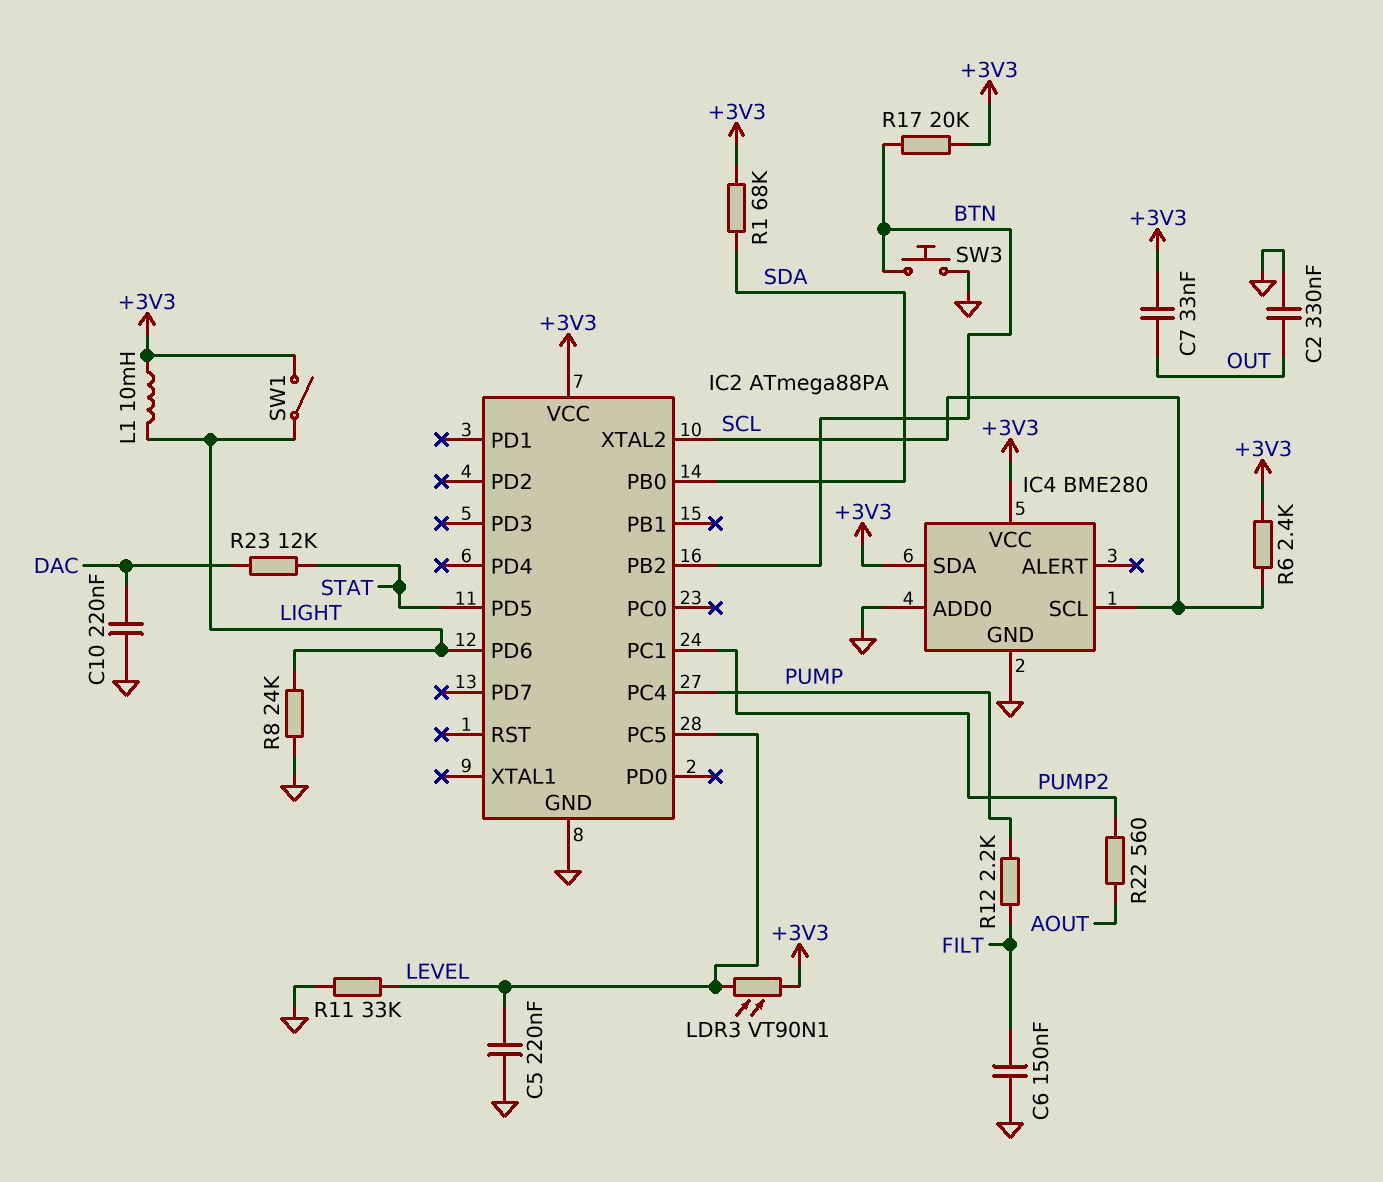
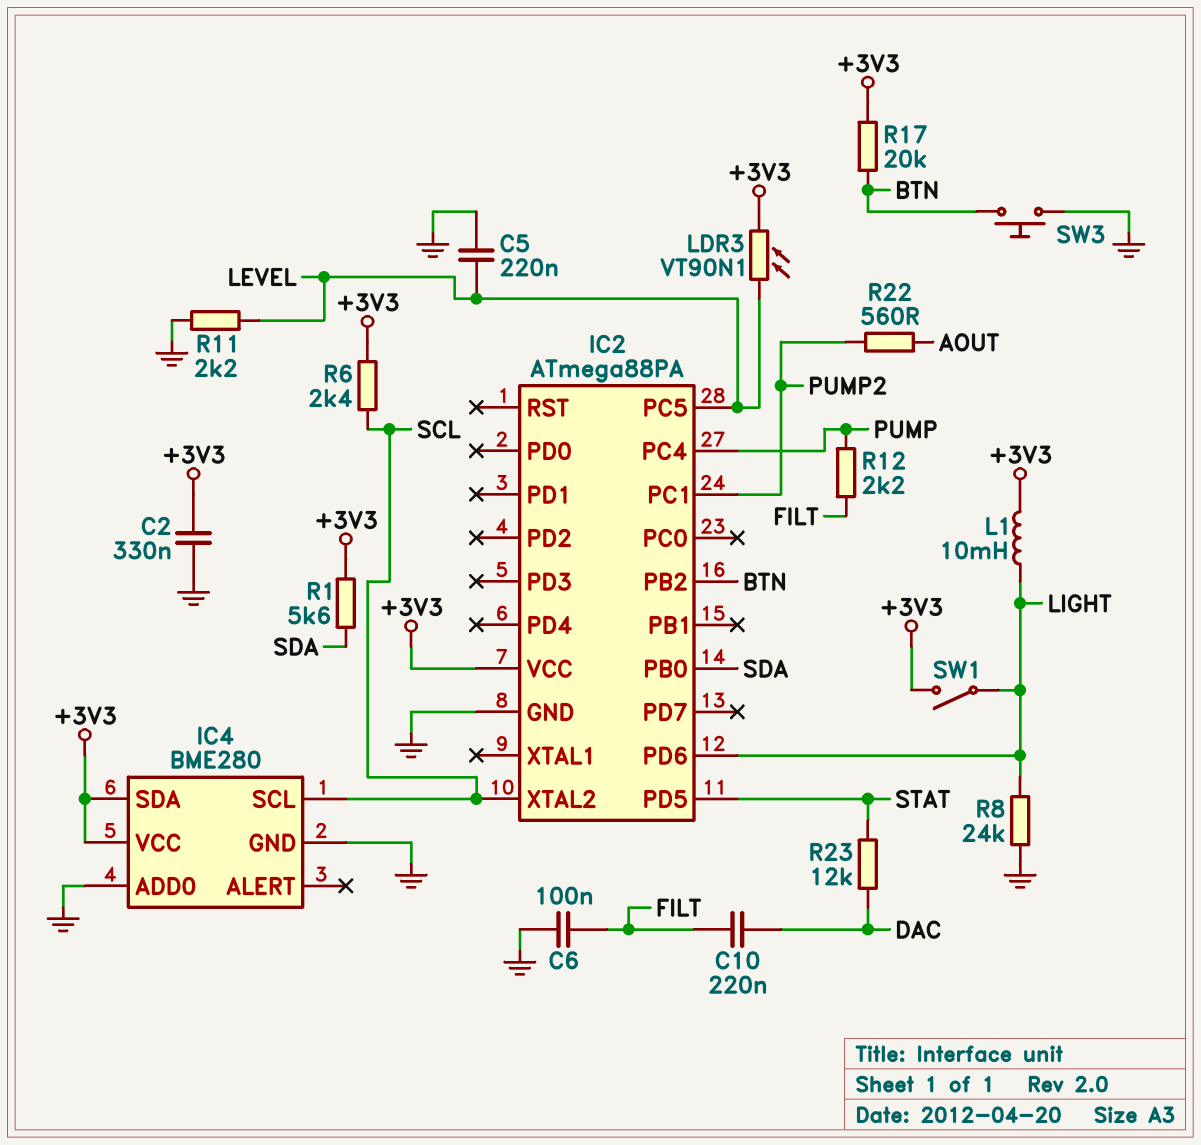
C2: 330nF (GND, OUT) -> 330nF (+3V3, GND)
C6: 150nF (FILT, GND) -> 100nF (FILT, GND)
C7: 33nF (+3V3, OUT) -> none
C10: 220nF (DAC, GND) -> 220nF (DAC, FILT)
R1: 68k (+3V3, SDA) -> 5.6k (+3V3, SDA)
R11: 33k (GND, LEVEL) -> 2.2k (GND, LEVEL)

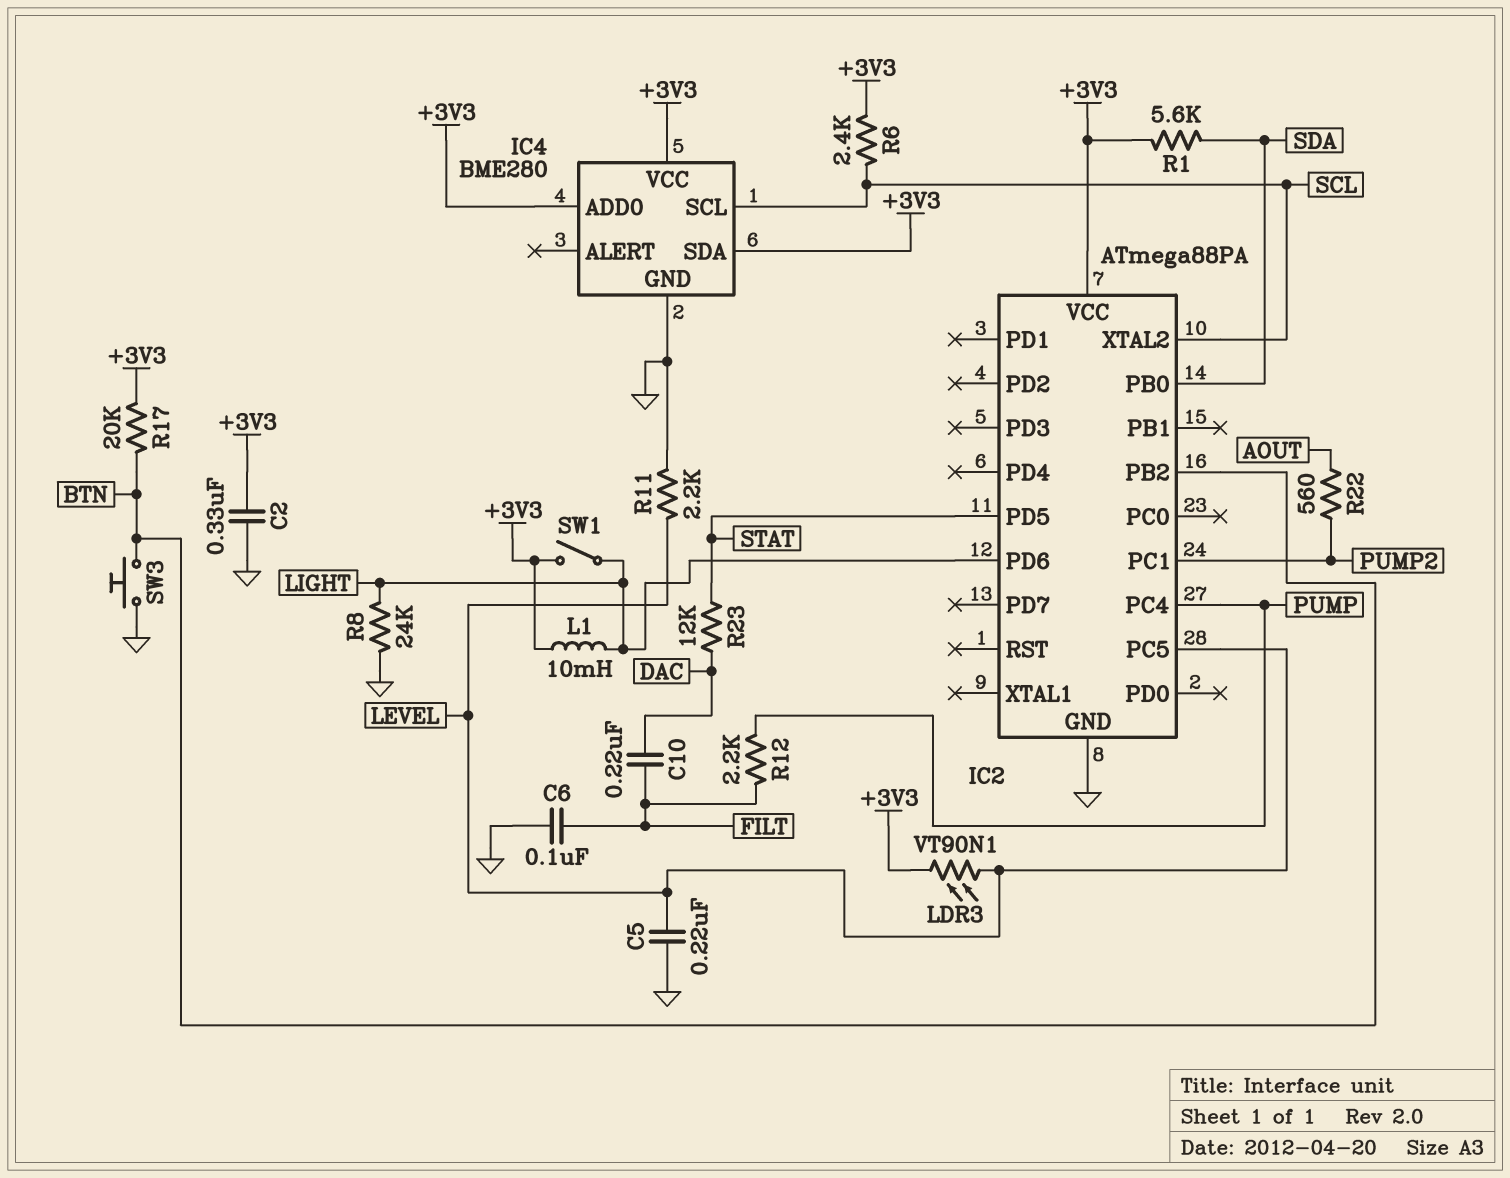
IC4 pin ADD0: GND -> +3V3

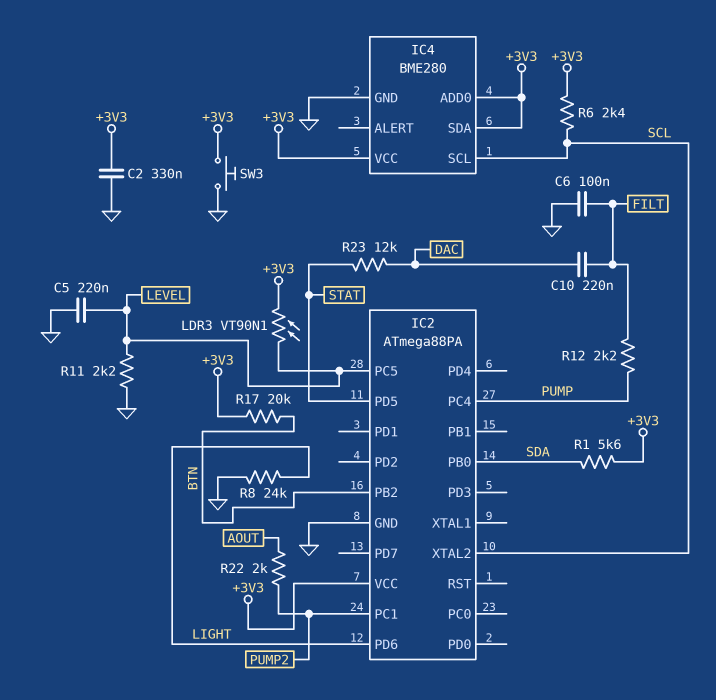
L1: 10mH (+3V3, LIGHT) -> none
R22: 560 (AOUT, PUMP2) -> 2k (AOUT, PUMP2)
SW1: switch (+3V3, LIGHT) -> none
SW3: button (BTN, GND) -> button (+3V3, GND)

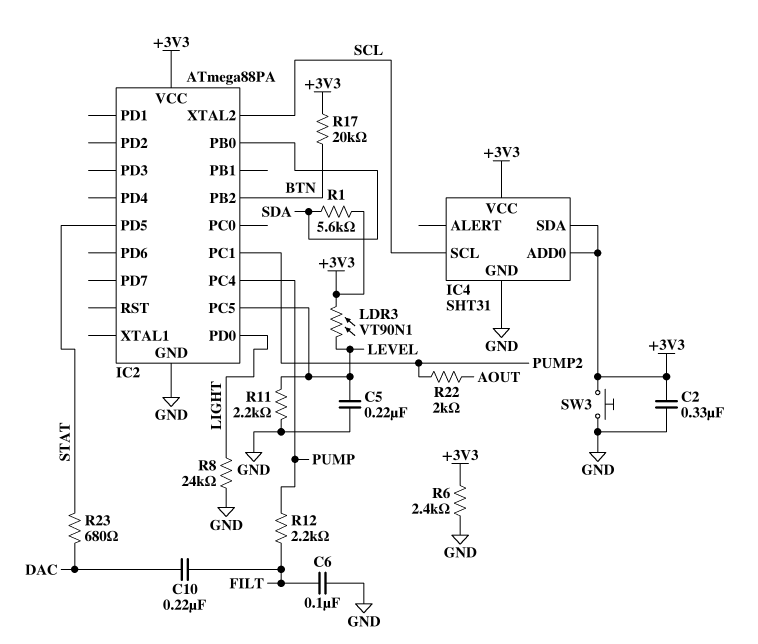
IC2 pin PD0: none -> LIGHT
IC2 pin PD6: LIGHT -> none
IC4: BME280 -> SHT31
R6: 2.4k (+3V3, SCL) -> 2.4k (+3V3, GND)
R23: 12k (DAC, STAT) -> 680 (DAC, STAT)

